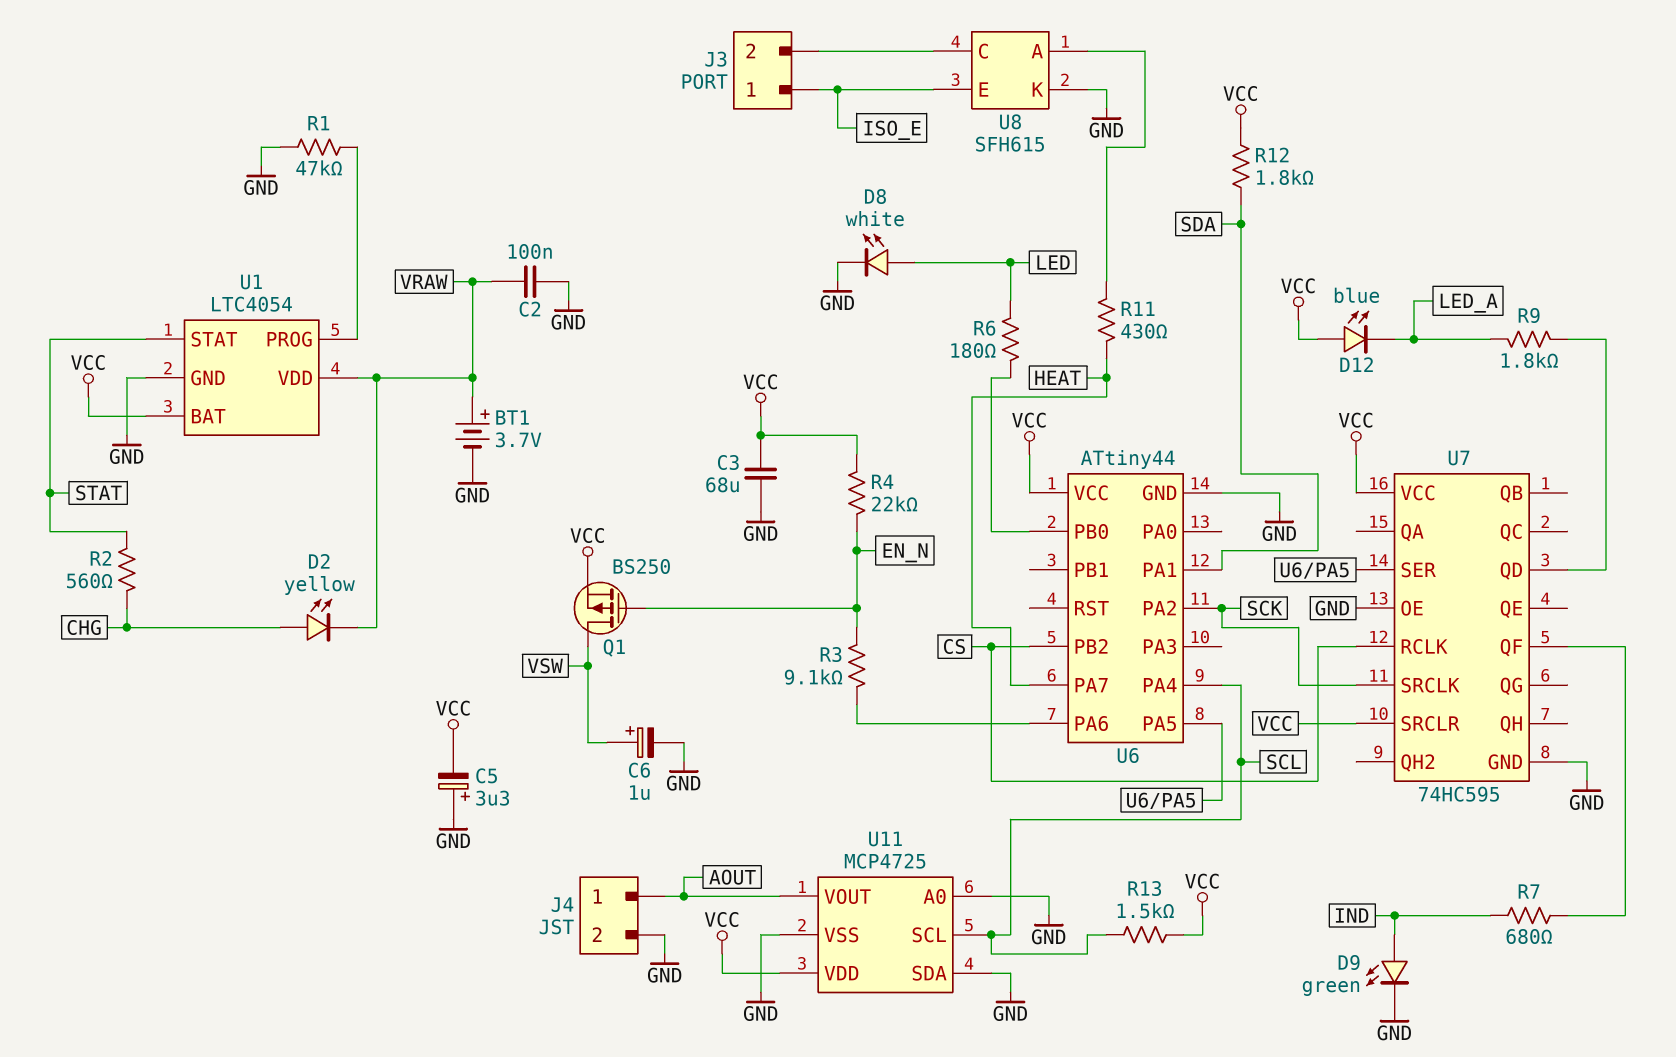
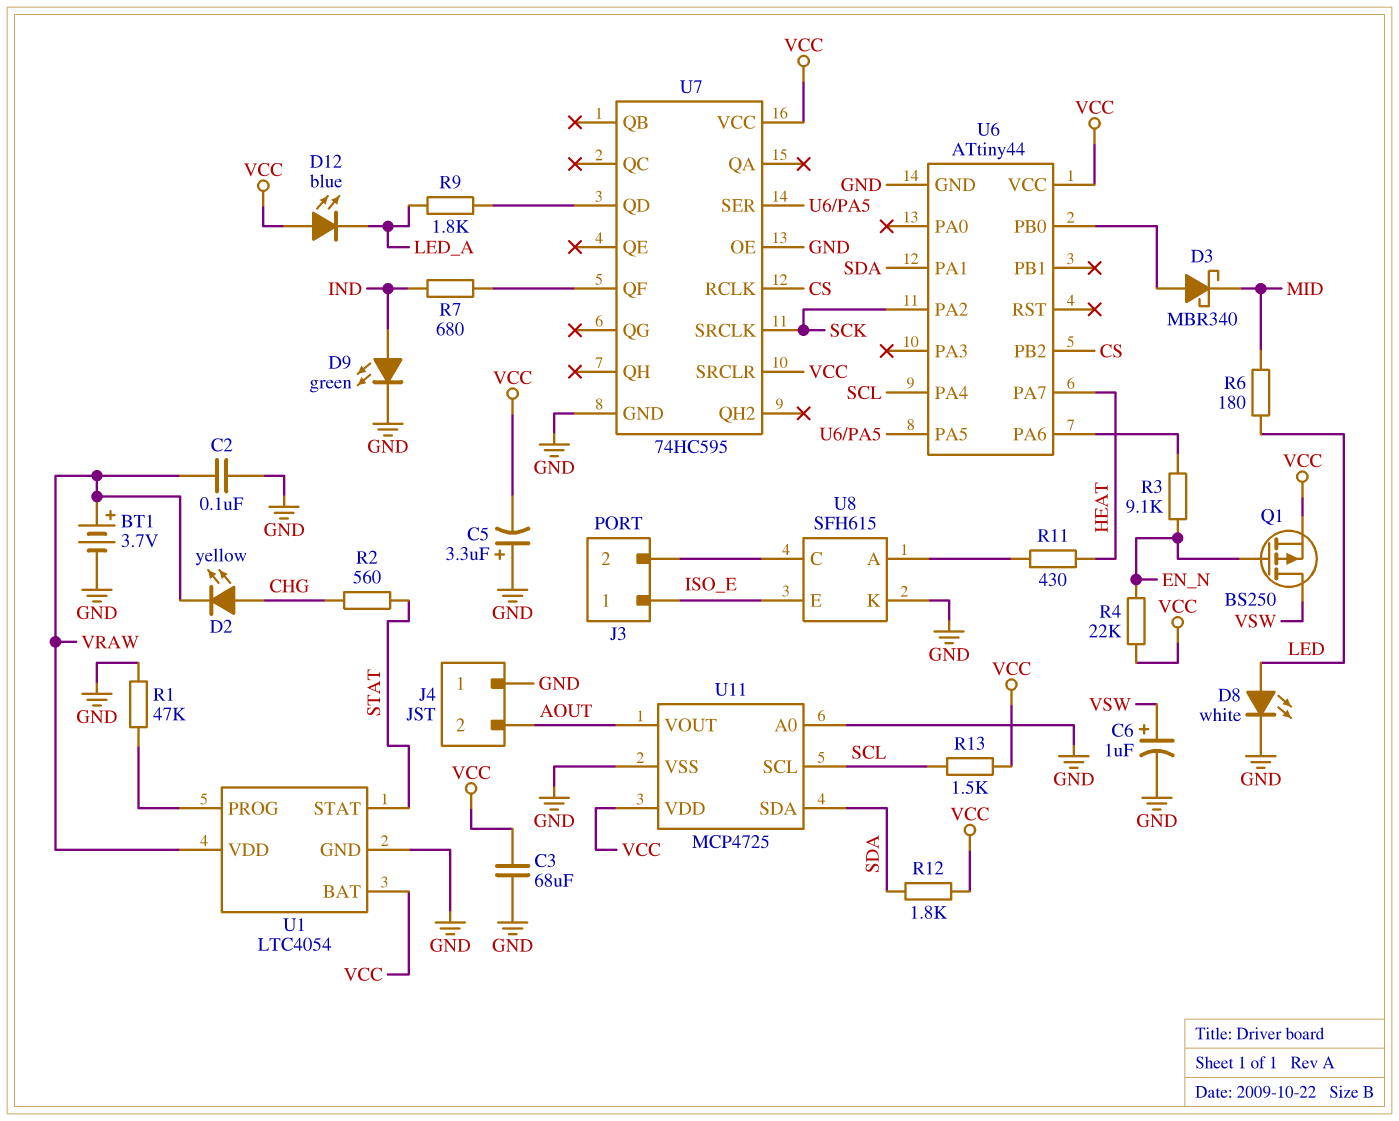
D3: none -> schottky MBR340 (A U6/PB0, K MID)
J4 pin 1: AOUT -> GND
J4 pin 2: GND -> AOUT
R6: 180 (LED, U6/PB0) -> 180 (LED, MID)
U11 pin SDA: GND -> SDA

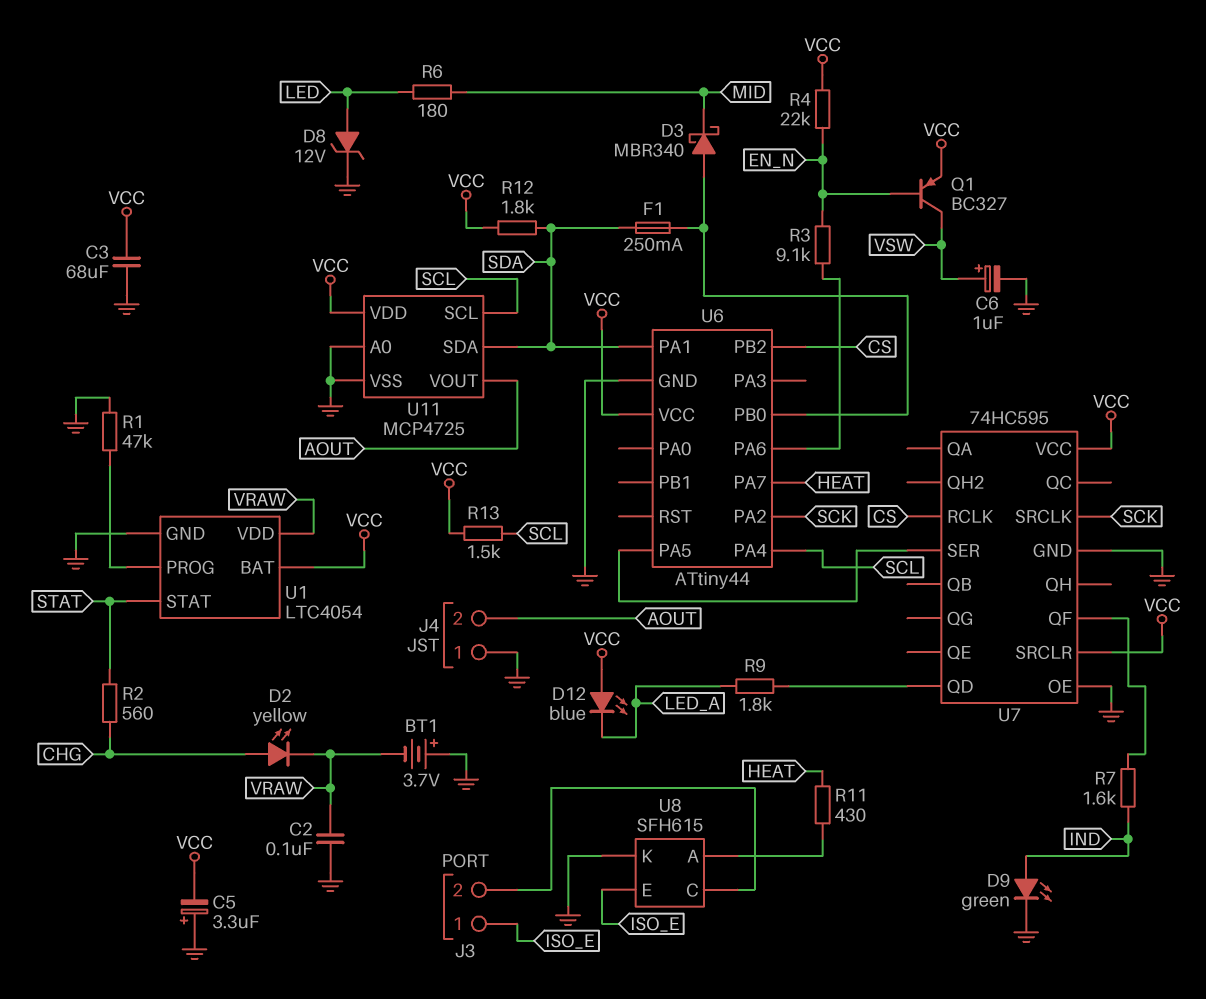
BT1: 3.7V (plus VRAW, minus GND) -> 3.7V (plus GND, minus VRAW)
D8: LED white (A LED, K GND) -> zener 12V (A LED, K GND)
F1: none -> 250mA (SDA, U6/PB0)
Q1: PMOS BS250 (G EN_N, D VSW, S VCC) -> PNP BC327 (B EN_N, C VSW, E VCC)
R7: 680 (IND, U7/QF) -> 1.6k (IND, U7/QF)

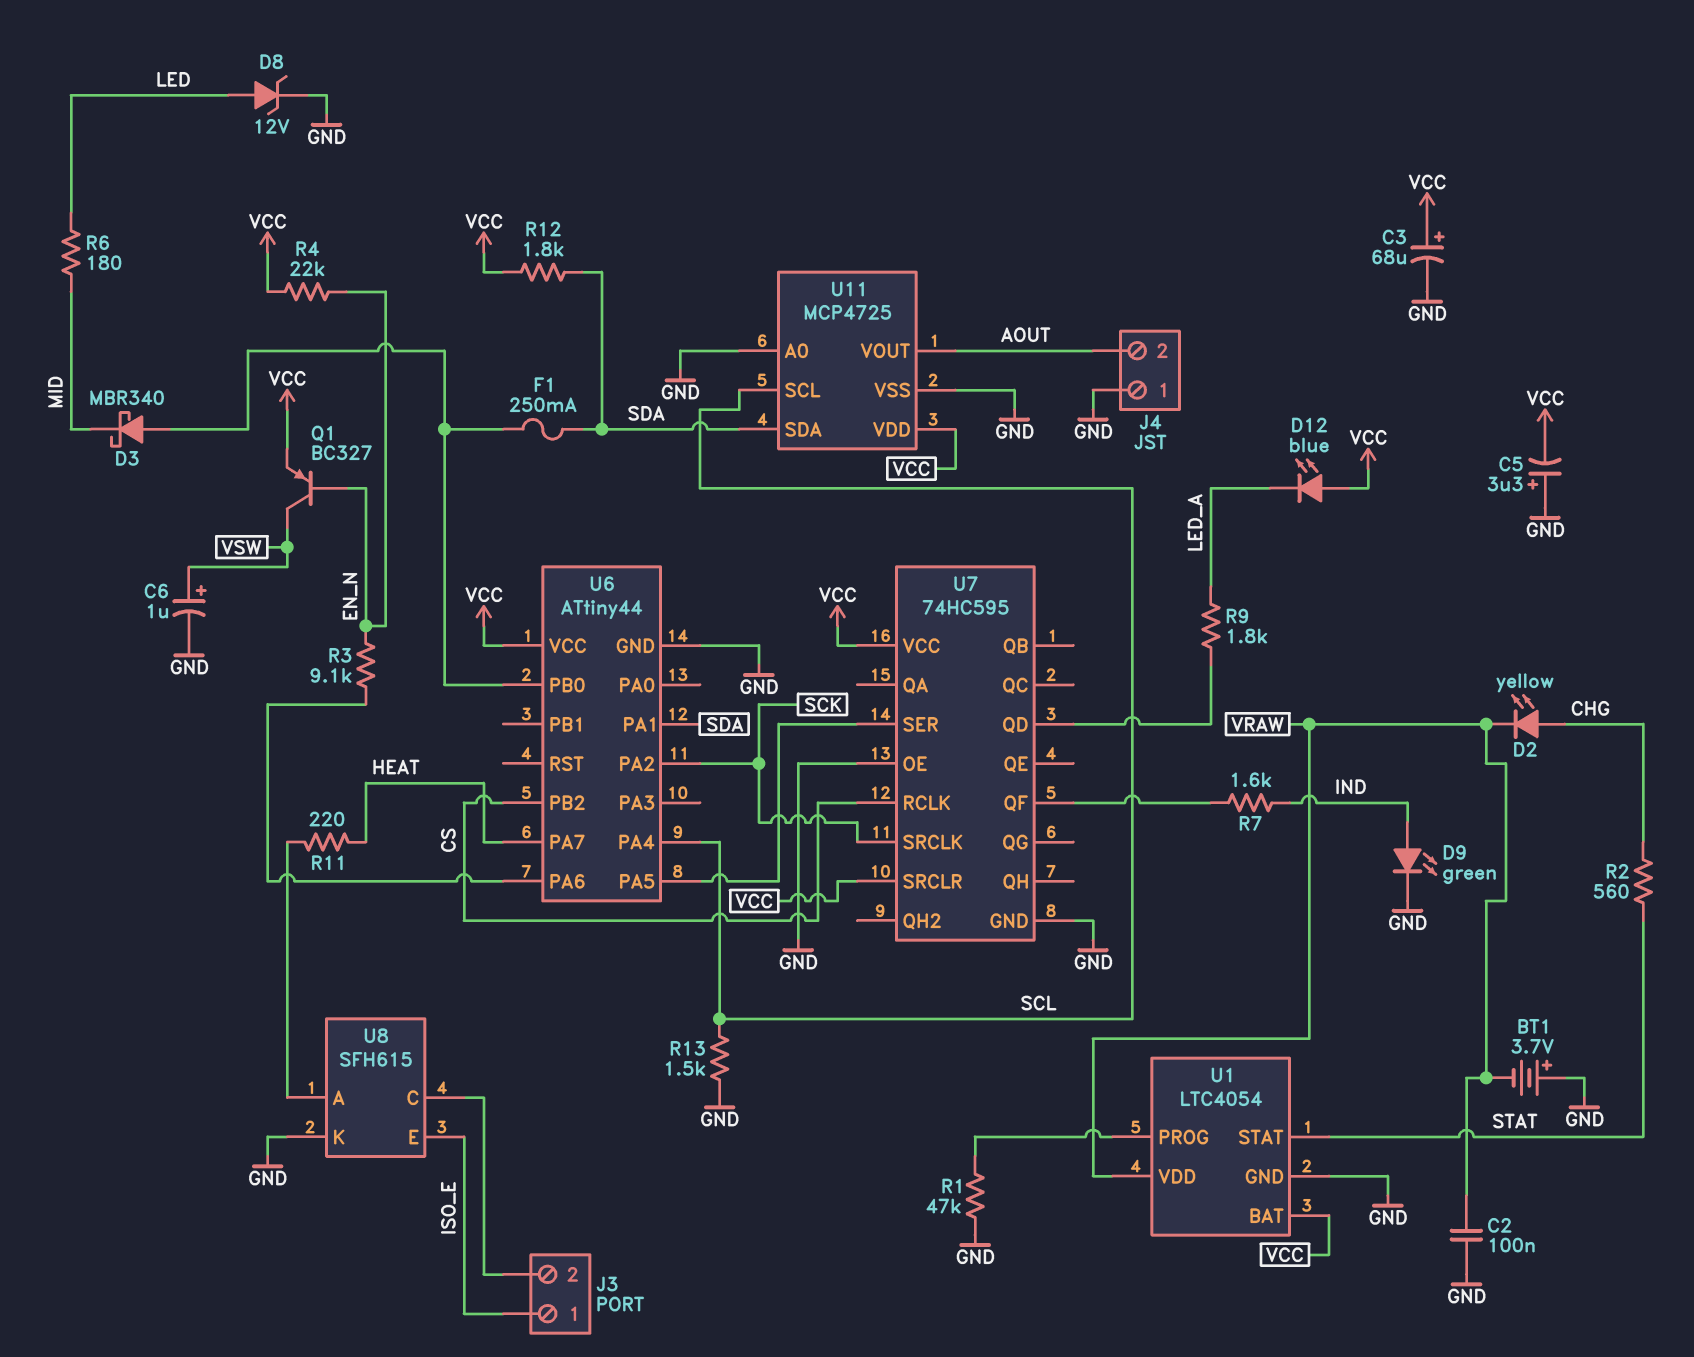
C3: 68uF (GND, VCC) -> 68uF (plus VCC, minus GND)
R11: 430 (HEAT, U8/A) -> 220 (HEAT, U8/A)
R13: 1.5k (SCL, VCC) -> 1.5k (GND, SCL)

